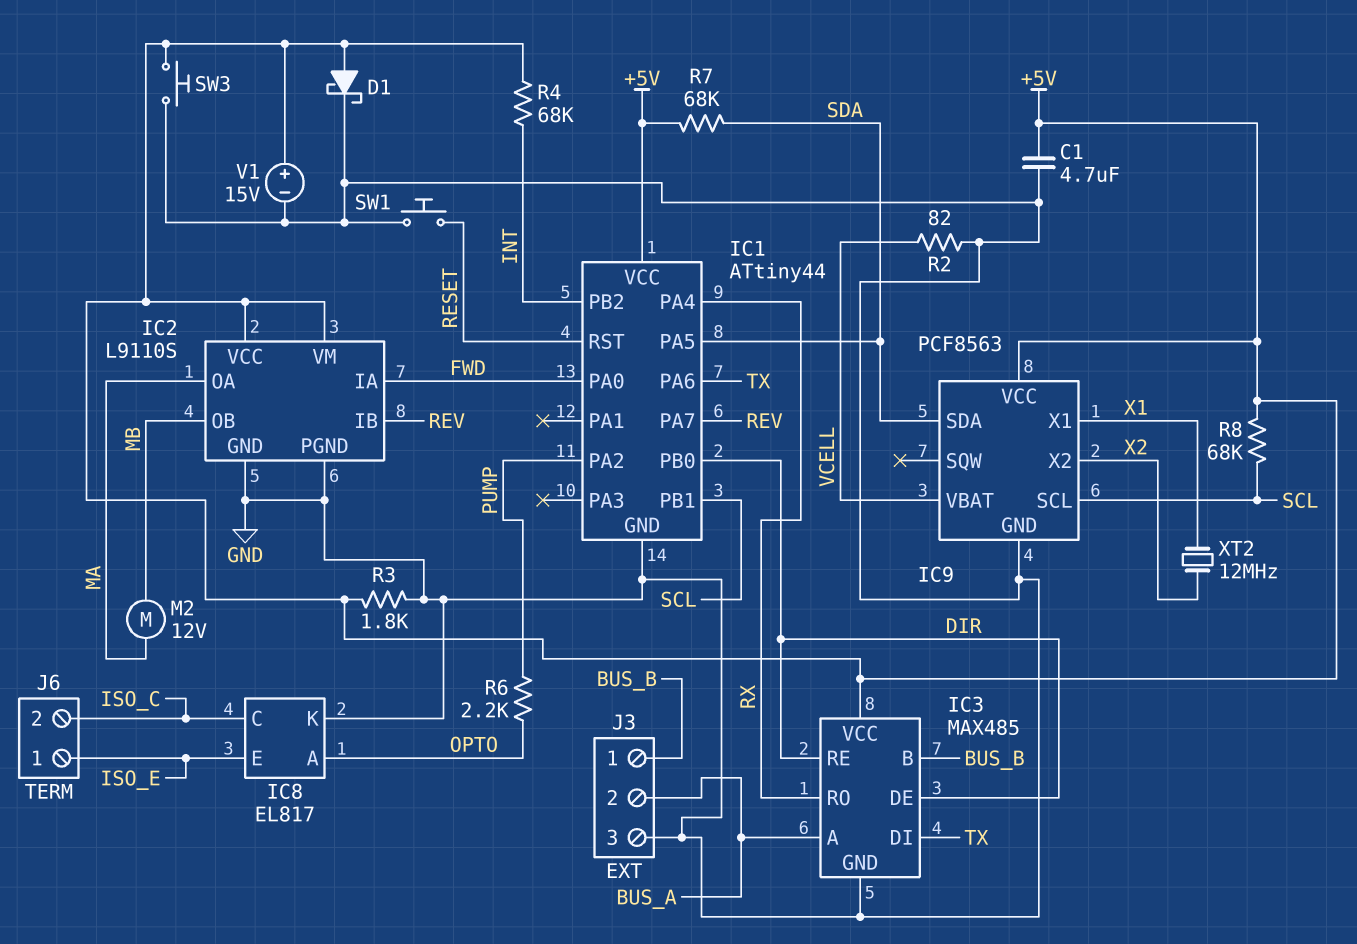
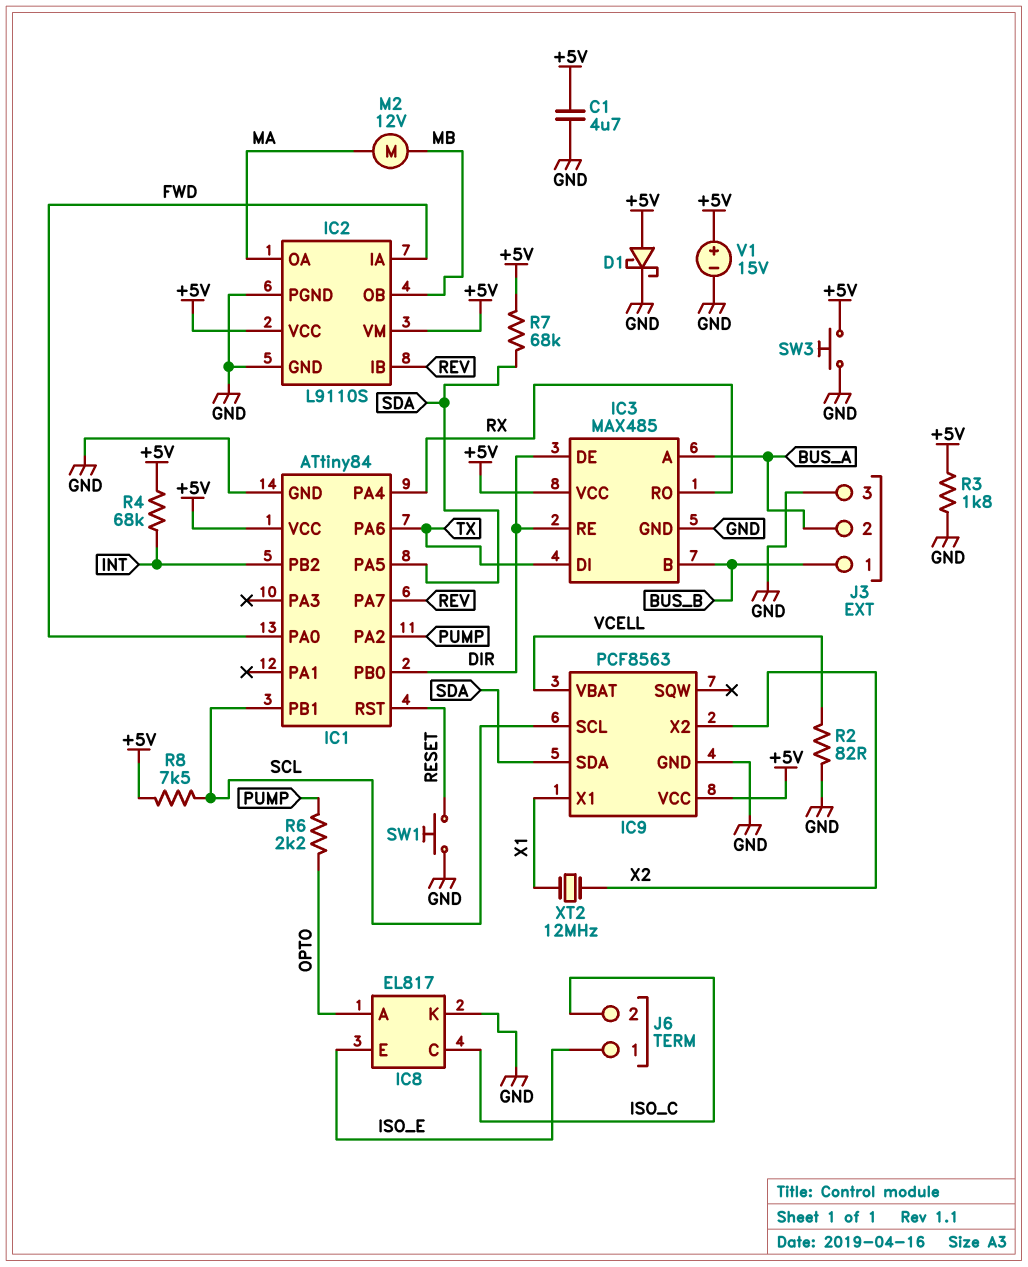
IC1: ATtiny44 -> ATtiny84
R8: 68k (+5V, SCL) -> 7.5k (+5V, SCL)

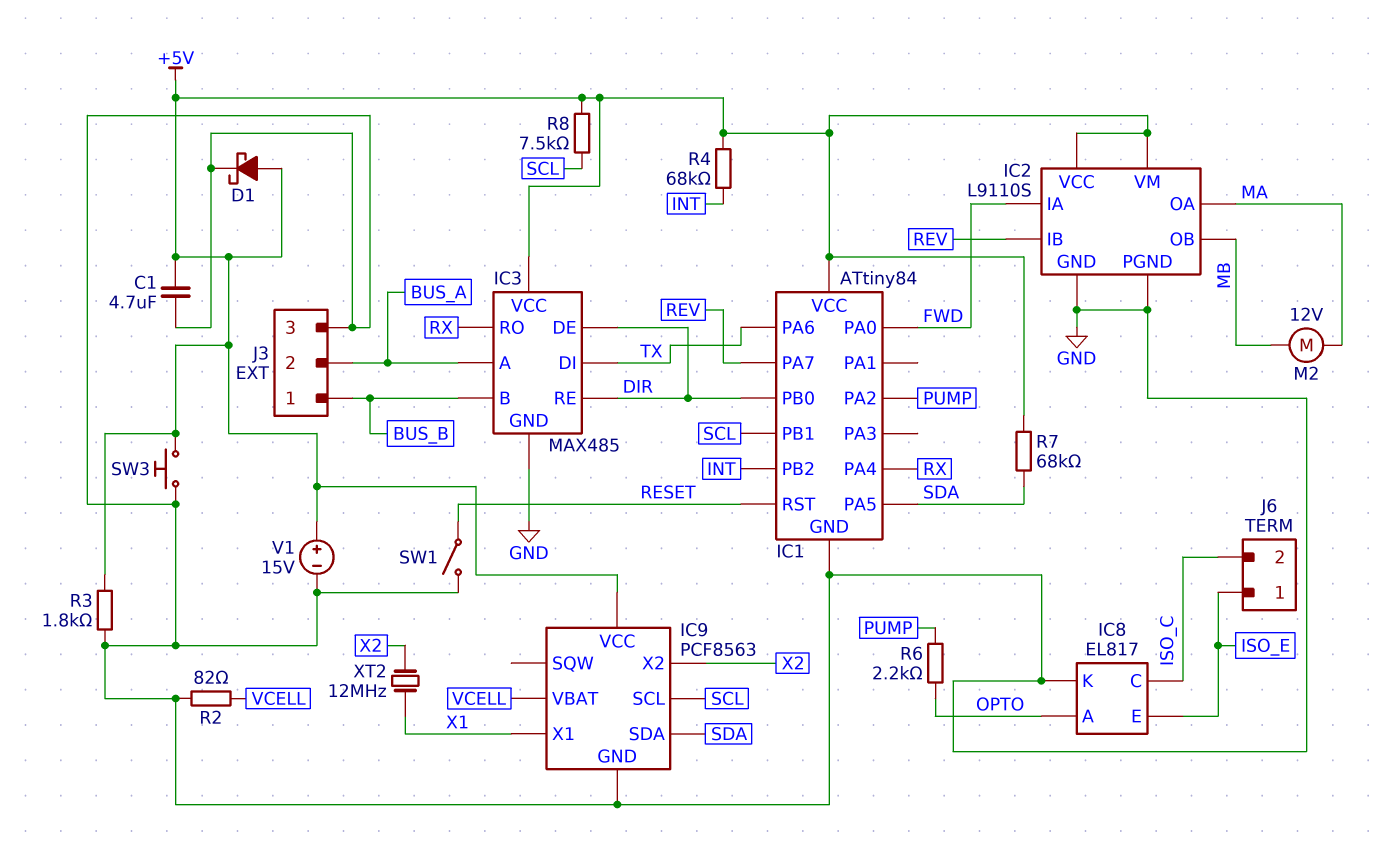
SW1: button (GND, RESET) -> switch (GND, RESET)

